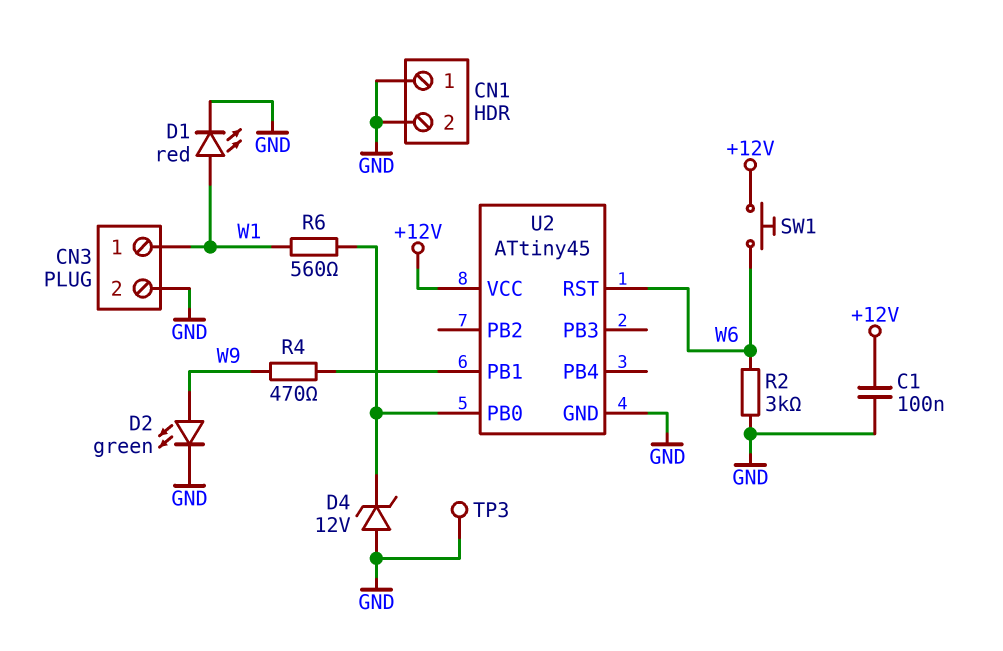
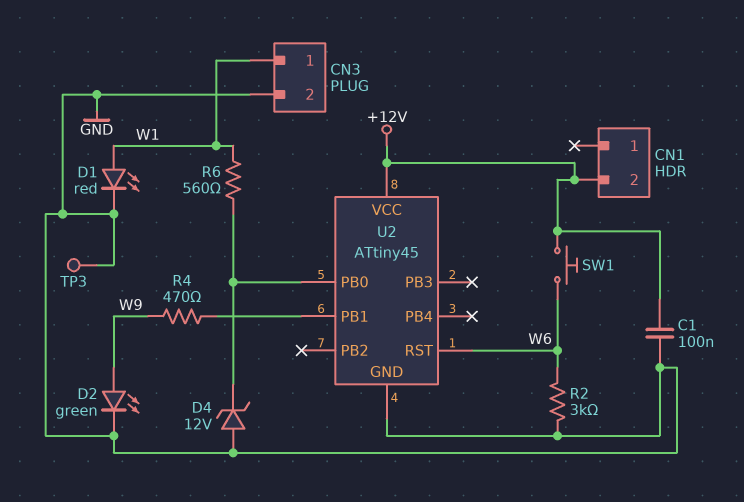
CN1 pin 1: GND -> none
CN1 pin 2: GND -> +12V

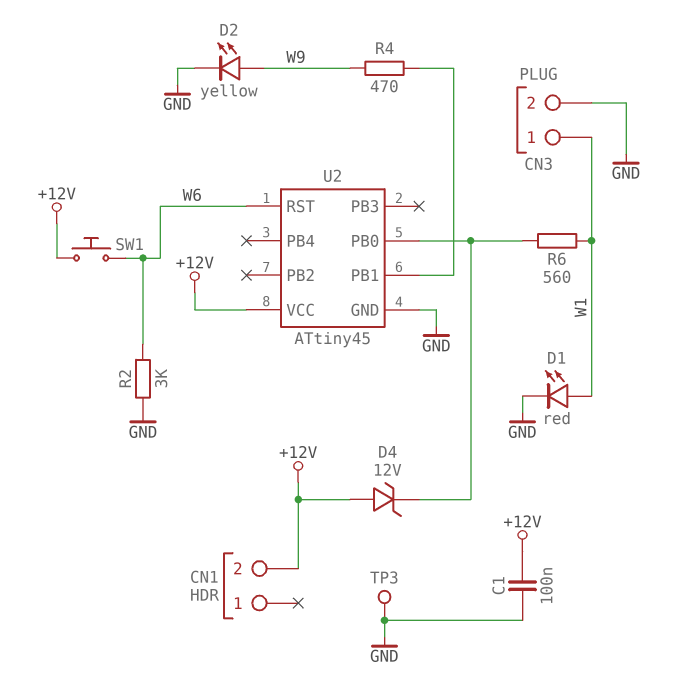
D2: LED green (A W9, K GND) -> LED yellow (A W9, K GND)
D4: zener 12V (A GND, K U2/PB0) -> zener 12V (A +12V, K U2/PB0)

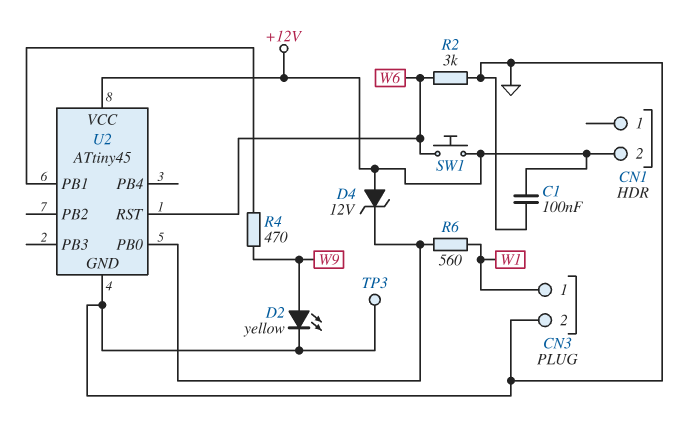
D1: LED red (A W1, K GND) -> none

